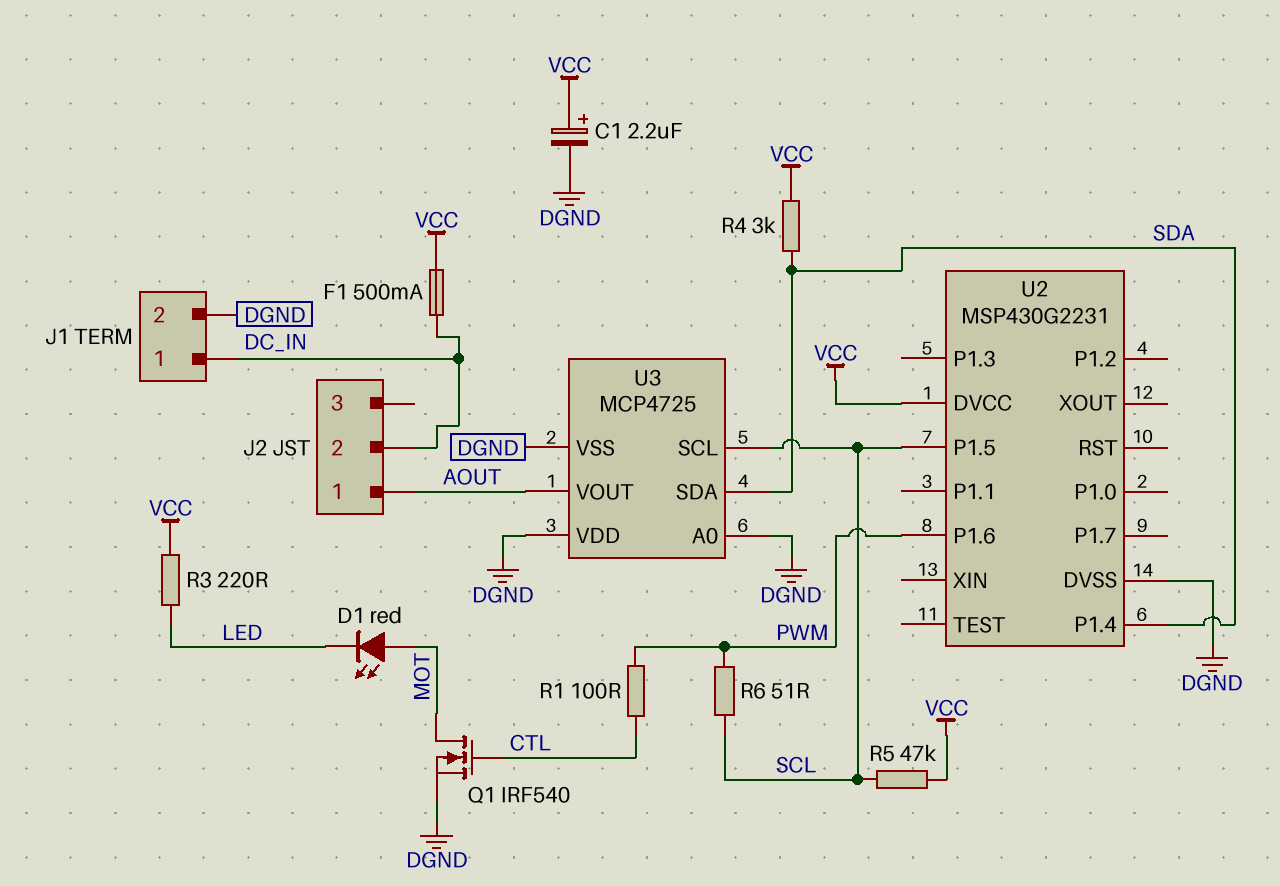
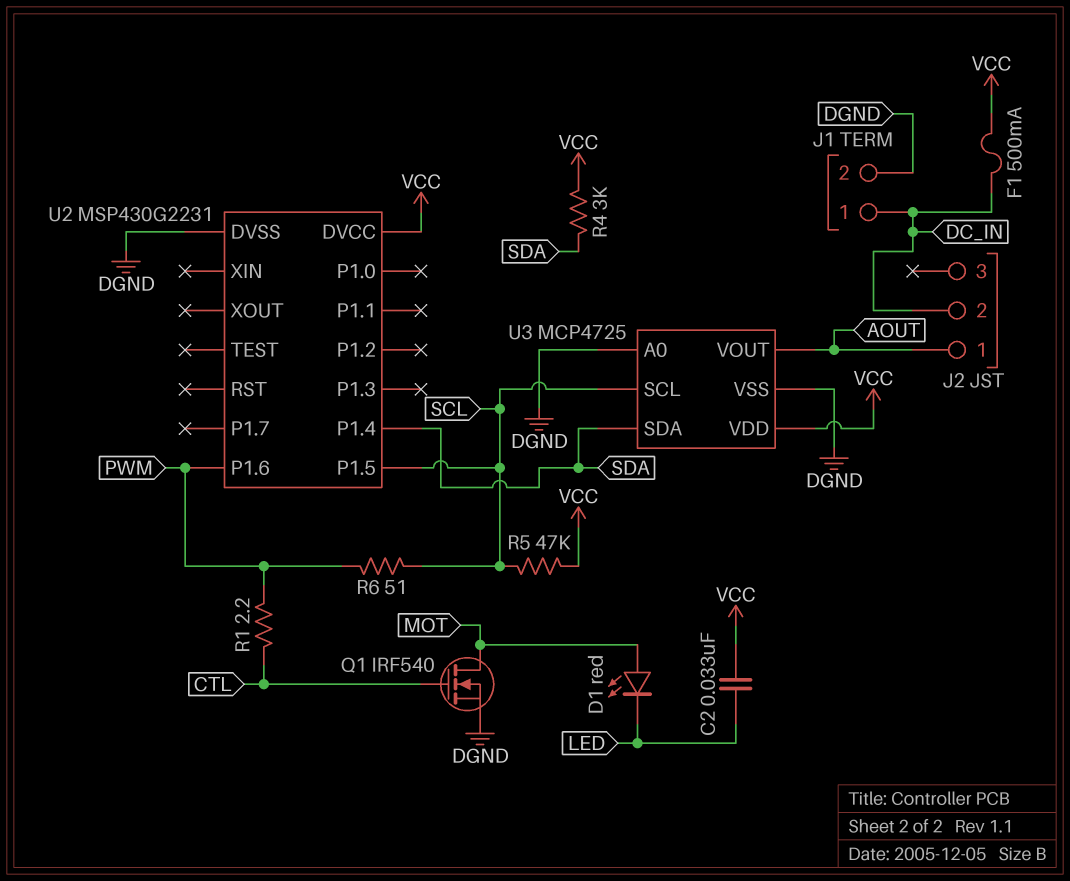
C1: 2.2uF (plus VCC, minus DGND) -> none
C2: none -> 33nF (LED, VCC)
R1: 100 (CTL, PWM) -> 2.2 (CTL, PWM)
R3: 220 (LED, VCC) -> none
U3 pin VDD: DGND -> VCC

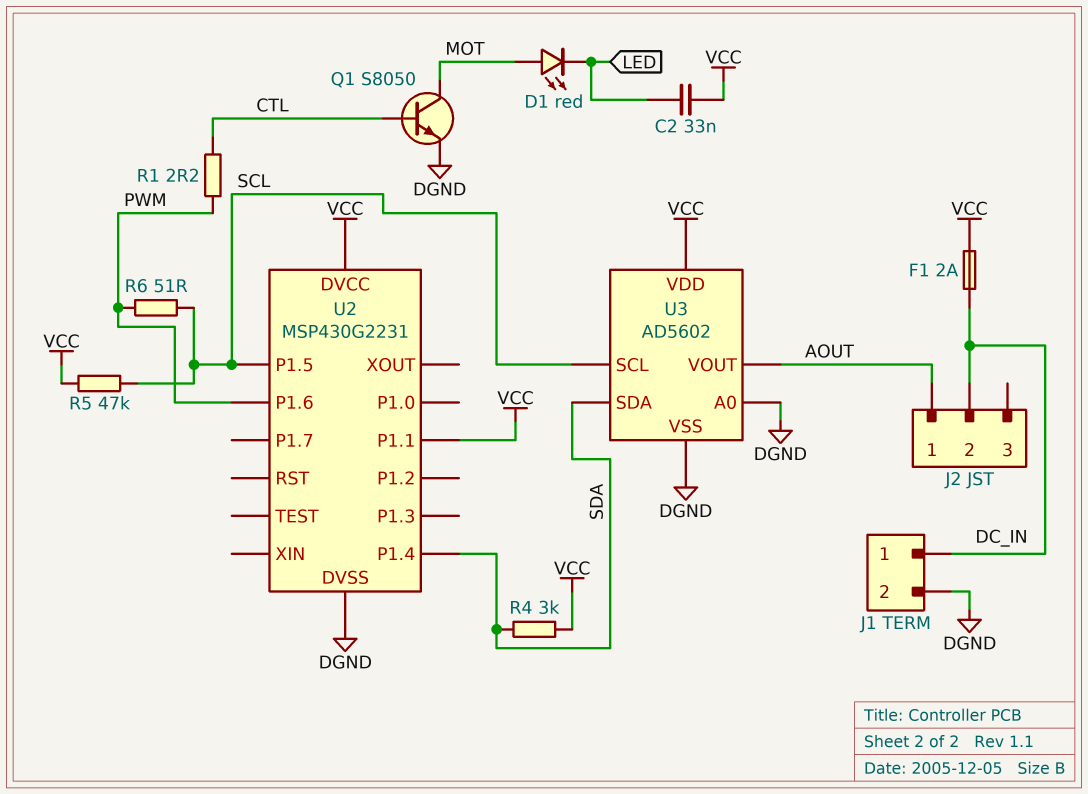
F1: 500mA (DC_IN, VCC) -> 2A (DC_IN, VCC)
Q1: NMOS IRF540 (G CTL, D MOT, S DGND) -> NPN S8050 (B CTL, C MOT, E DGND)
U2 pin P1.1: none -> VCC
U3: MCP4725 -> AD5602

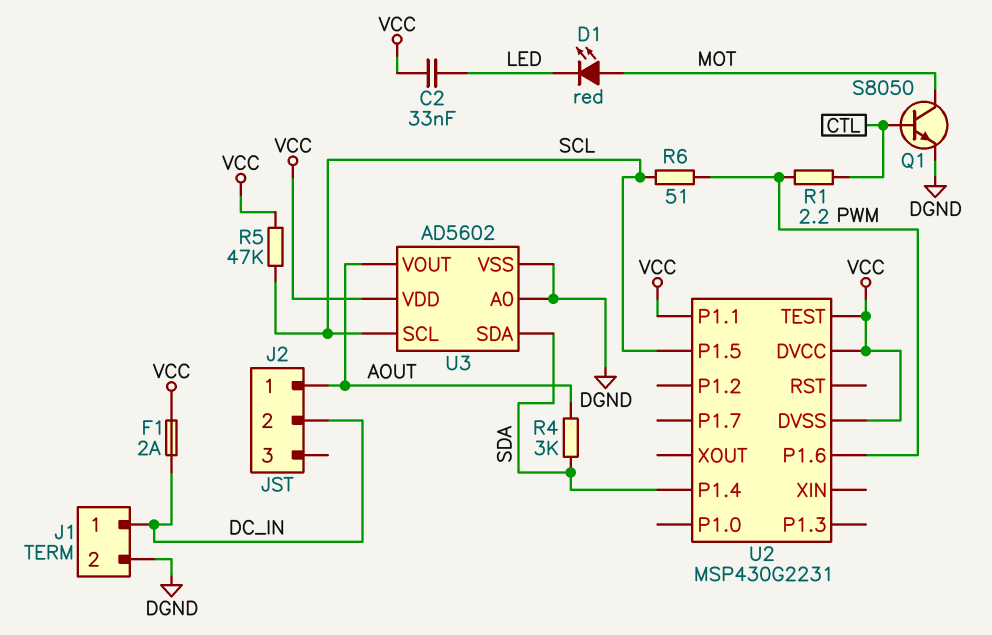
R4: 3k (SDA, VCC) -> 3k (AOUT, SDA)
U2 pin DVSS: DGND -> VCC
U2 pin TEST: none -> VCC

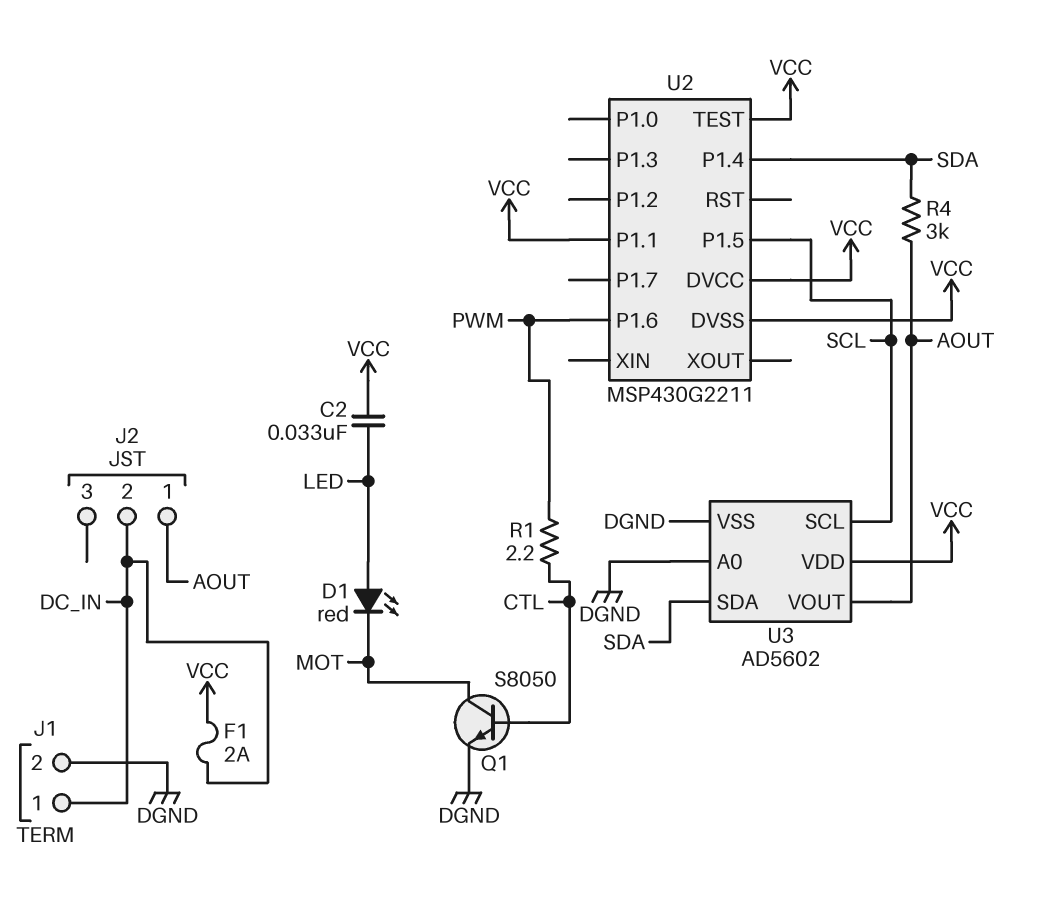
D1: LED red (A MOT, K LED) -> LED red (A LED, K MOT)
R5: 47k (SCL, VCC) -> none
R6: 51 (PWM, SCL) -> none
U2: MSP430G2231 -> MSP430G2211

